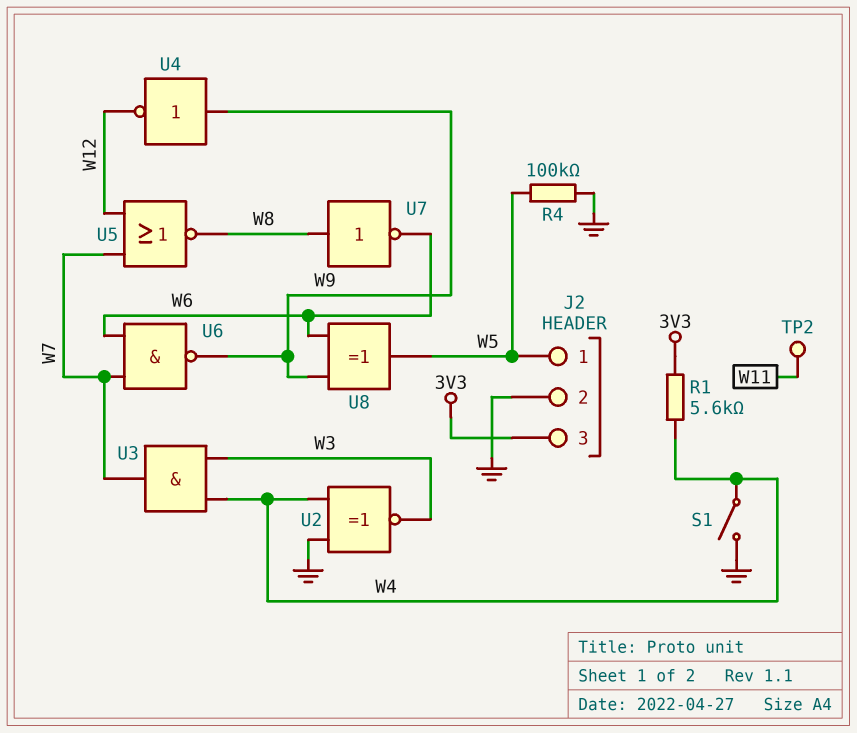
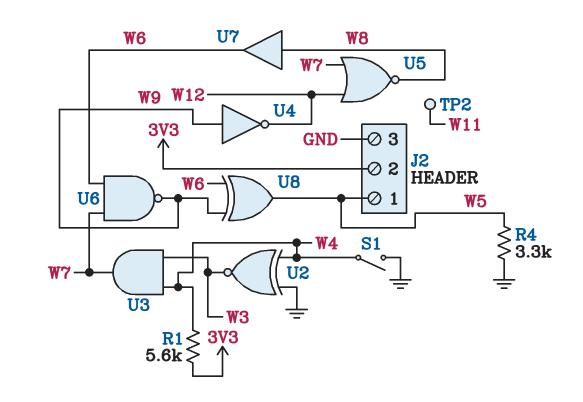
J2 pin 2: GND -> 3V3
J2 pin 3: 3V3 -> GND
R4: 100k (GND, W5) -> 3.3k (GND, W5)
U7: NOT (in W8, out W6) -> buffer (in W8, out W6)

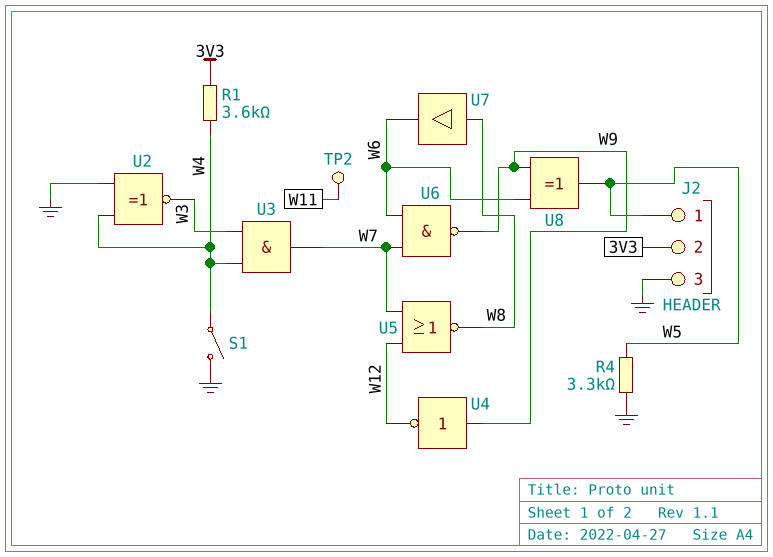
R1: 5.6k (3V3, W4) -> 3.6k (3V3, W4)

